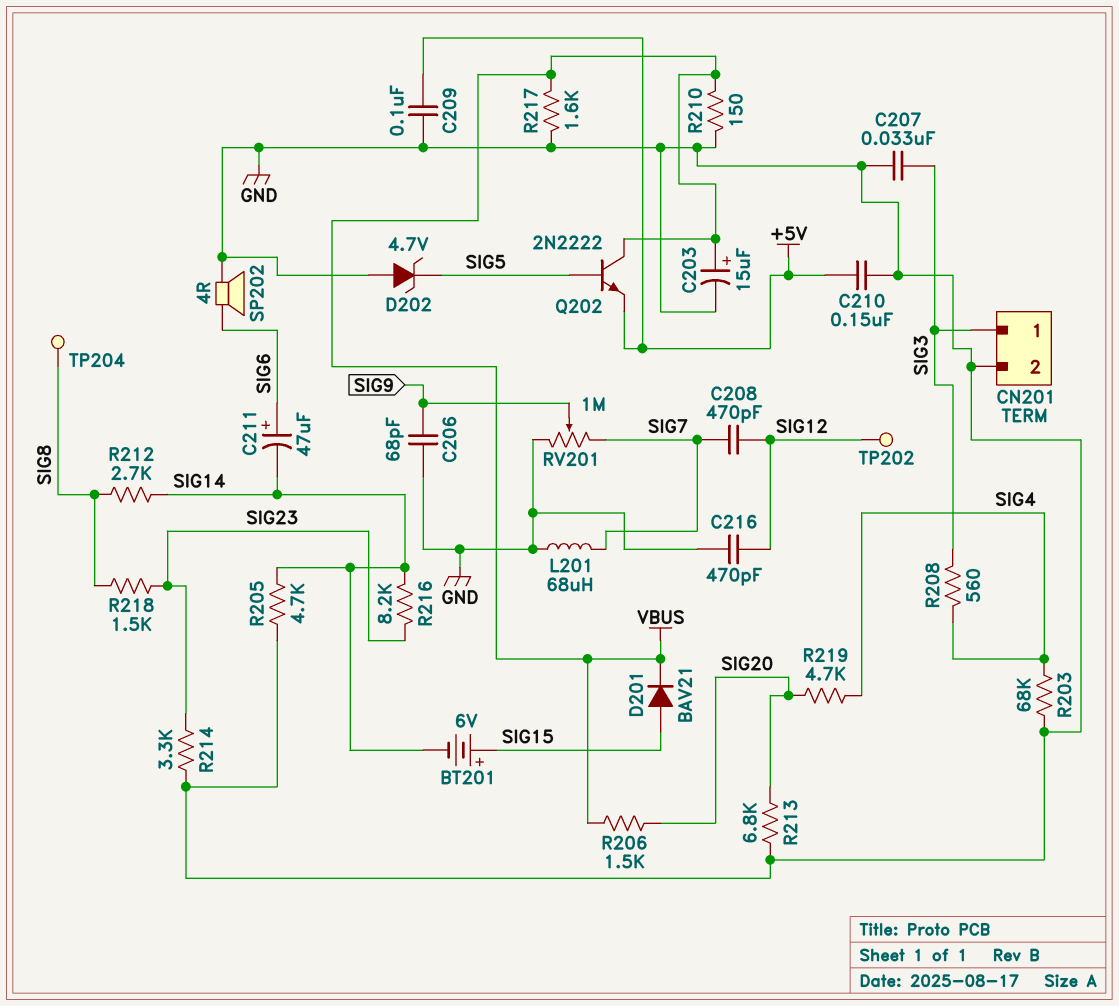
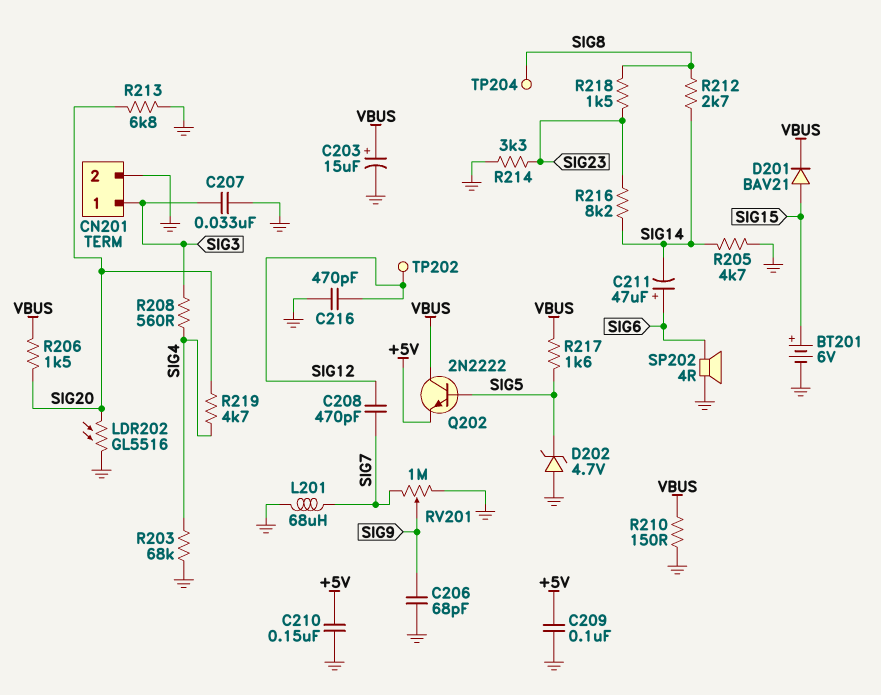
BT201: 6V (plus SIG15, minus SIG14) -> 6V (plus SIG15, minus GND)
LDR202: none -> GL5516 (GND, SIG20)
R217: 1.6k (GND, VBUS) -> 1.6k (SIG5, VBUS)

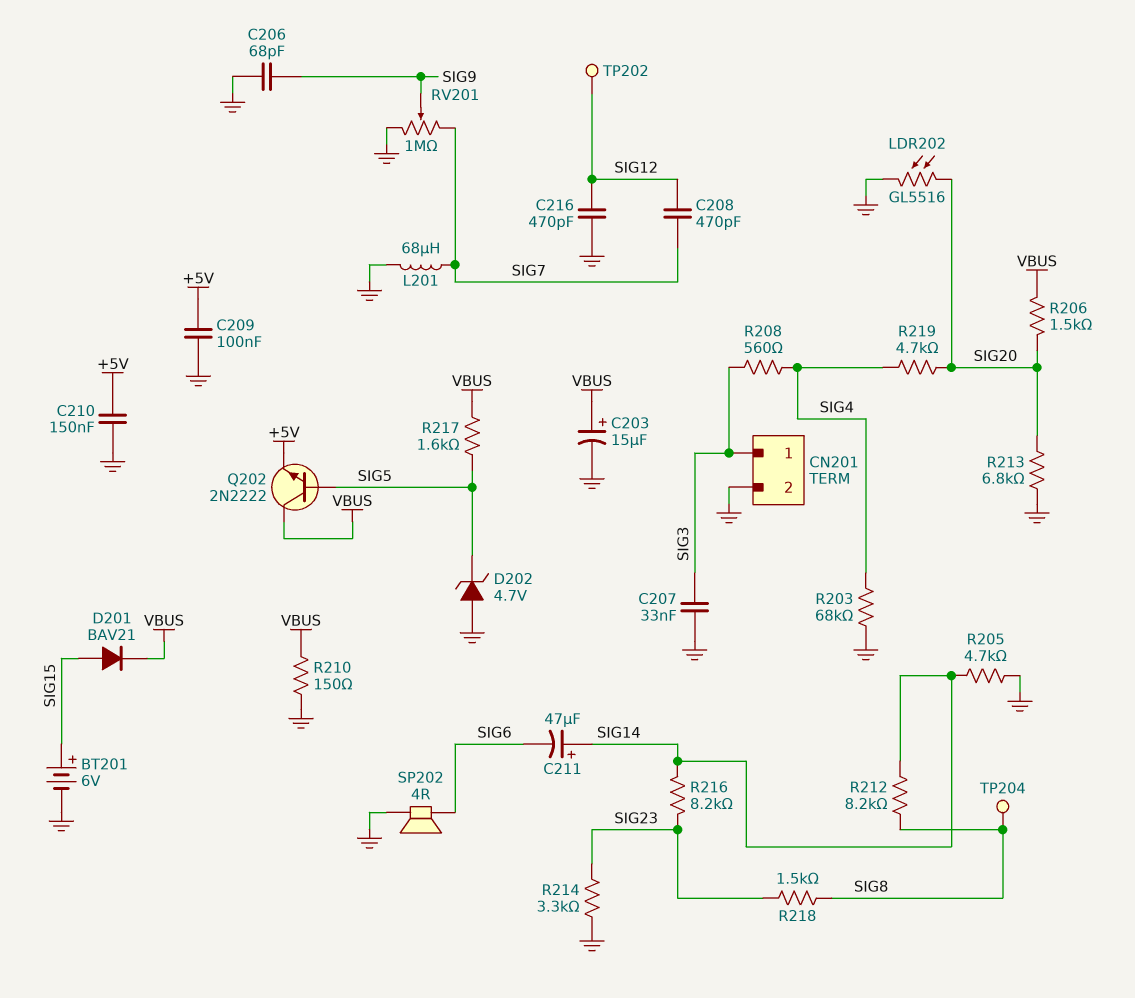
C211: 47uF (plus SIG6, minus SIG14) -> 47uF (plus SIG14, minus SIG6)
R212: 2.7k (SIG8, SIG14) -> 8.2k (SIG8, SIG14)

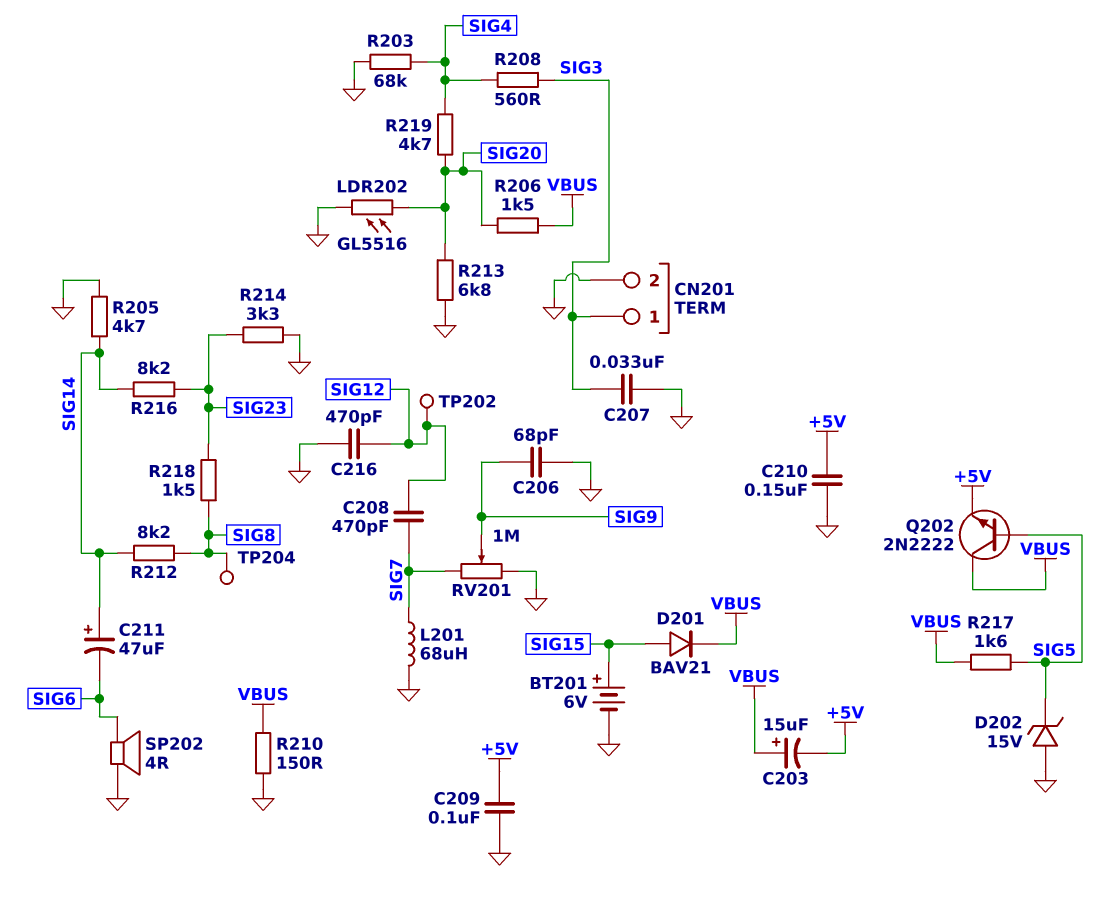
C203: 15uF (plus VBUS, minus GND) -> 15uF (plus VBUS, minus +5V)
D202: zener 4.7V (A GND, K SIG5) -> zener 15V (A GND, K SIG5)

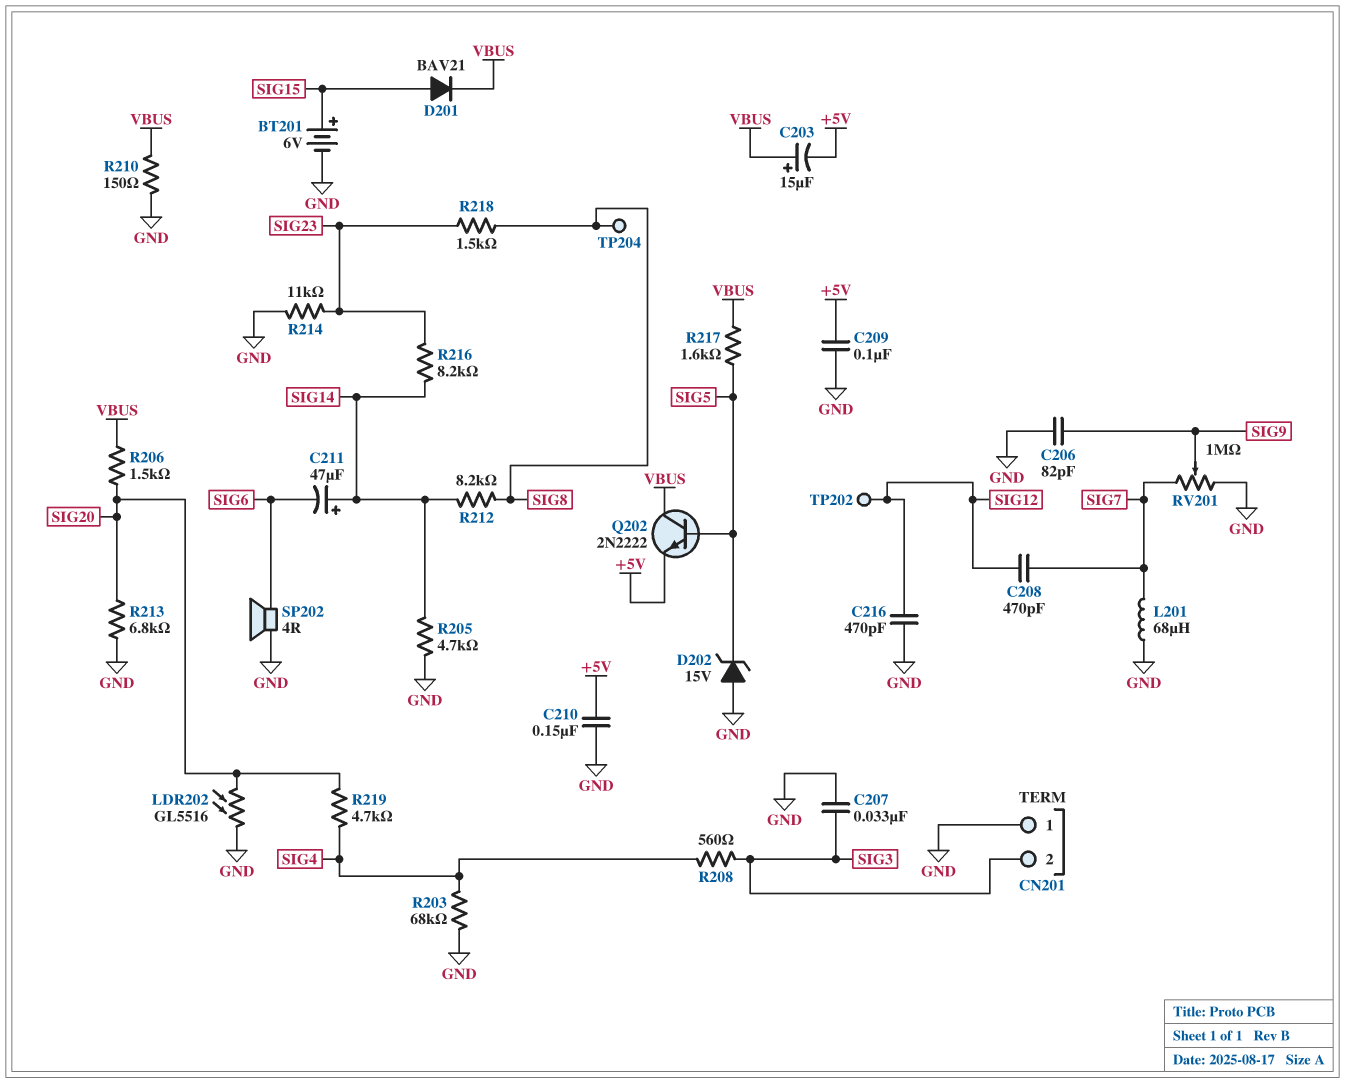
C206: 68pF (GND, SIG9) -> 82pF (GND, SIG9)
CN201 pin 1: SIG3 -> GND
CN201 pin 2: GND -> SIG3
R214: 3.3k (GND, SIG23) -> 11k (GND, SIG23)

